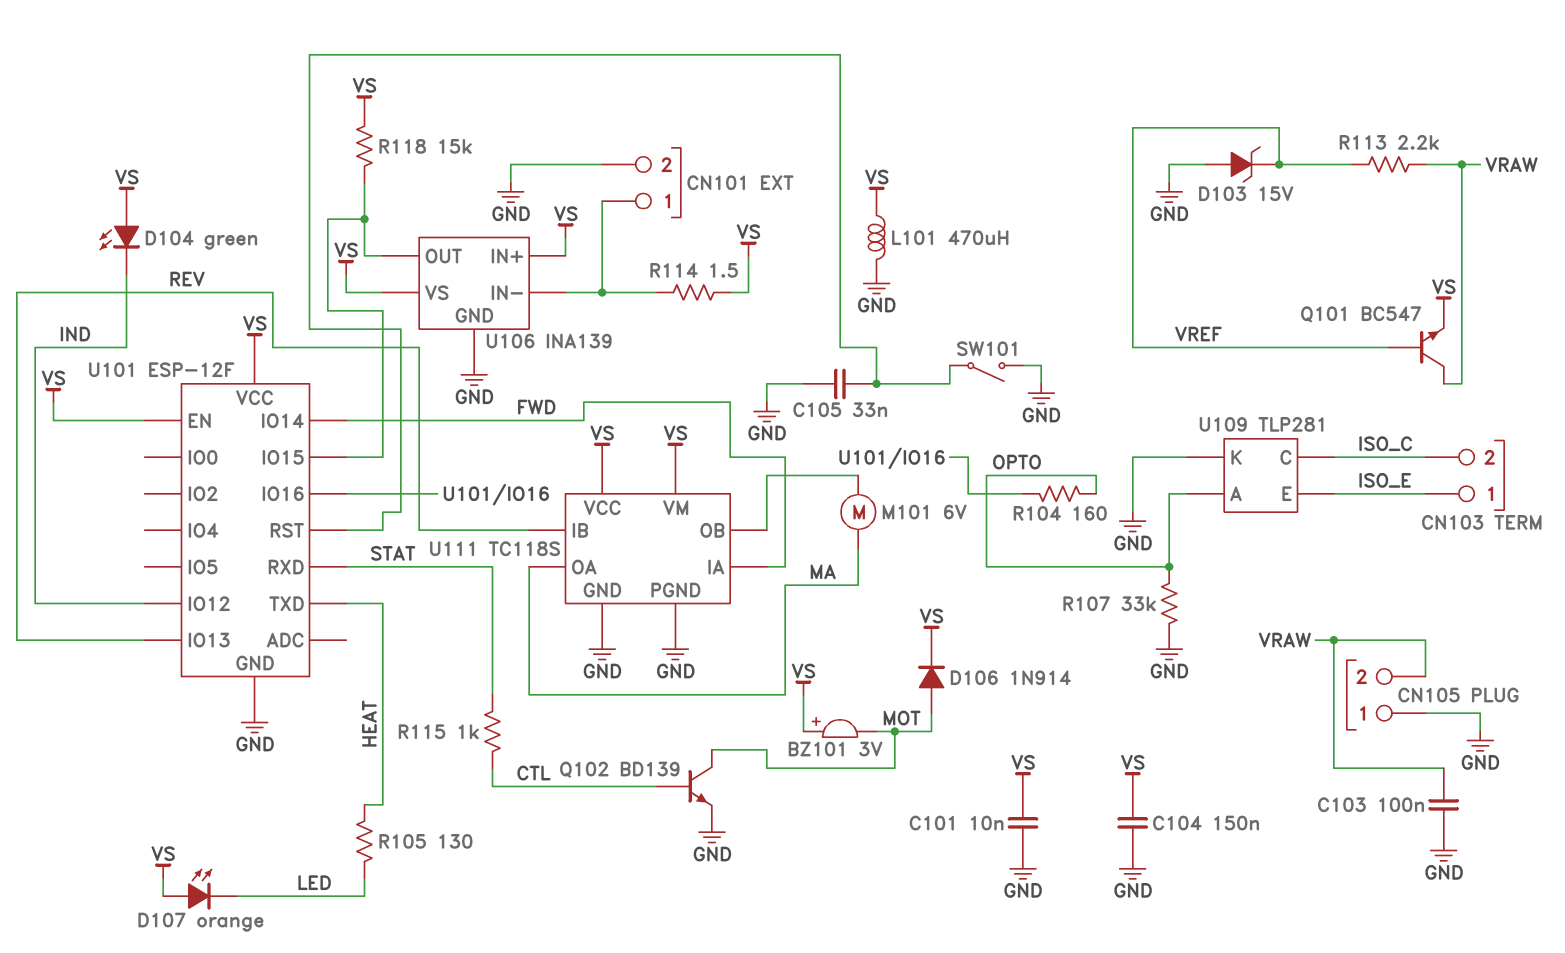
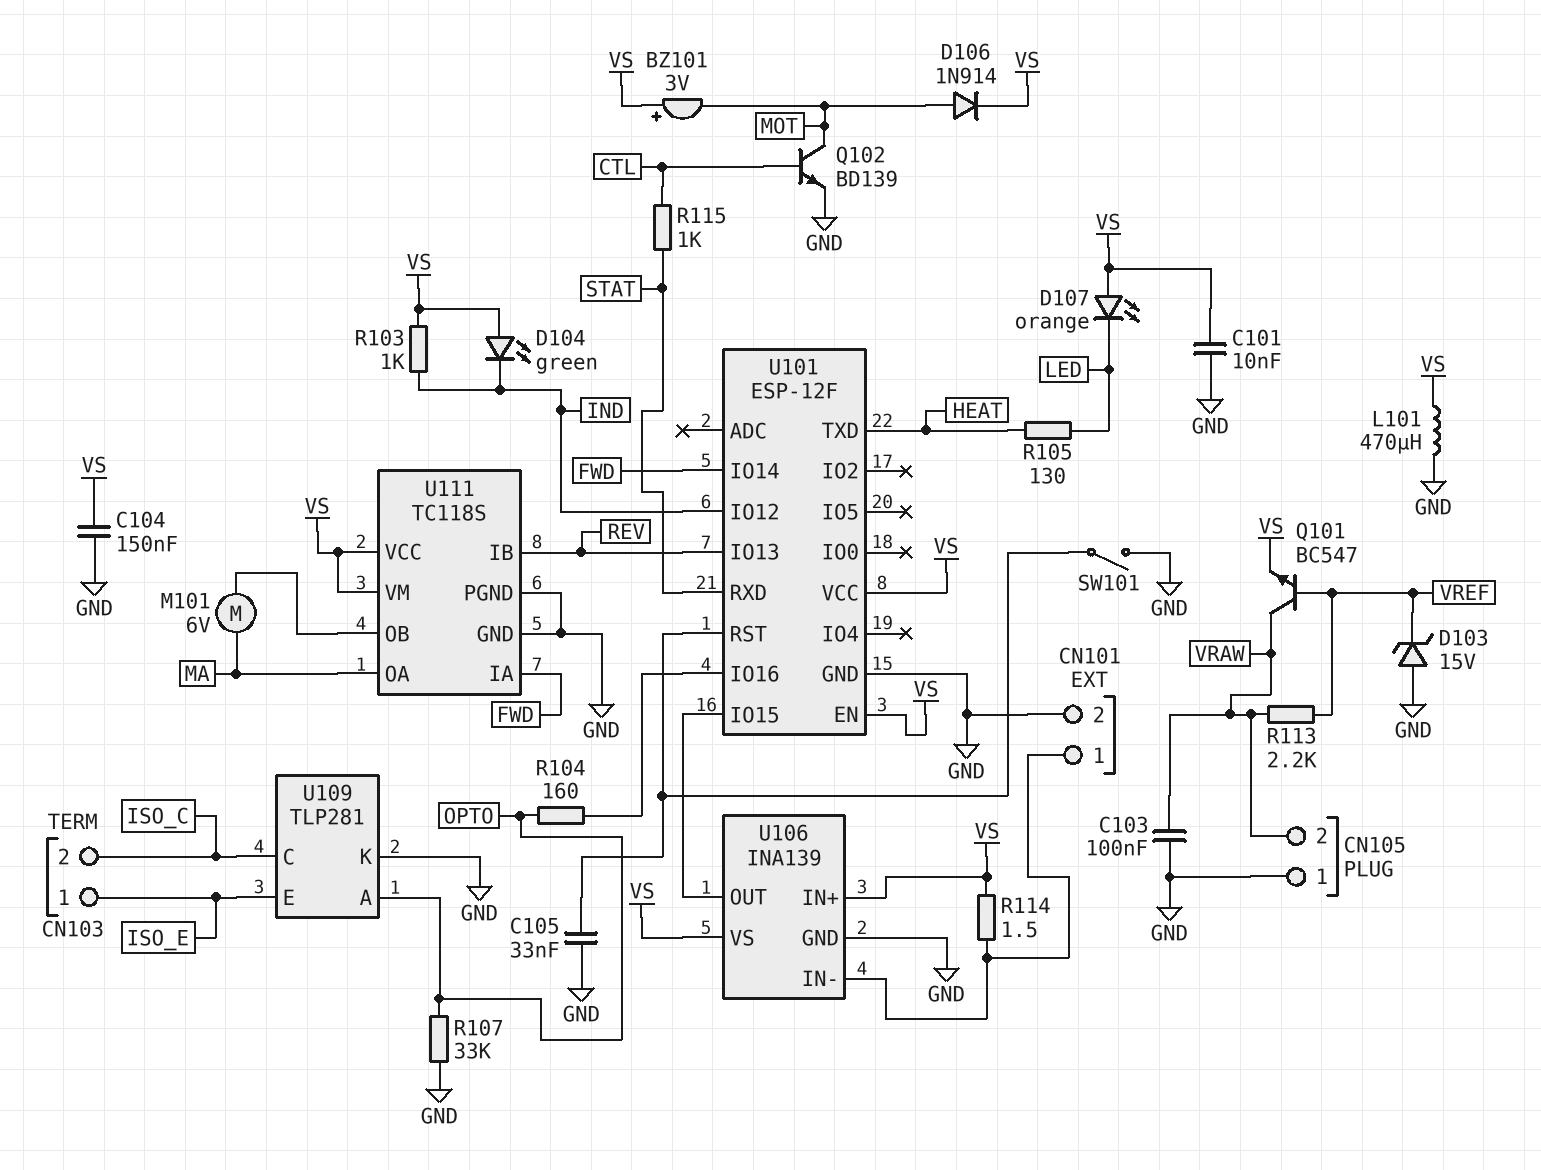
R103: none -> 1k (IND, VS)
R118: 15k (U101/IO15, VS) -> none

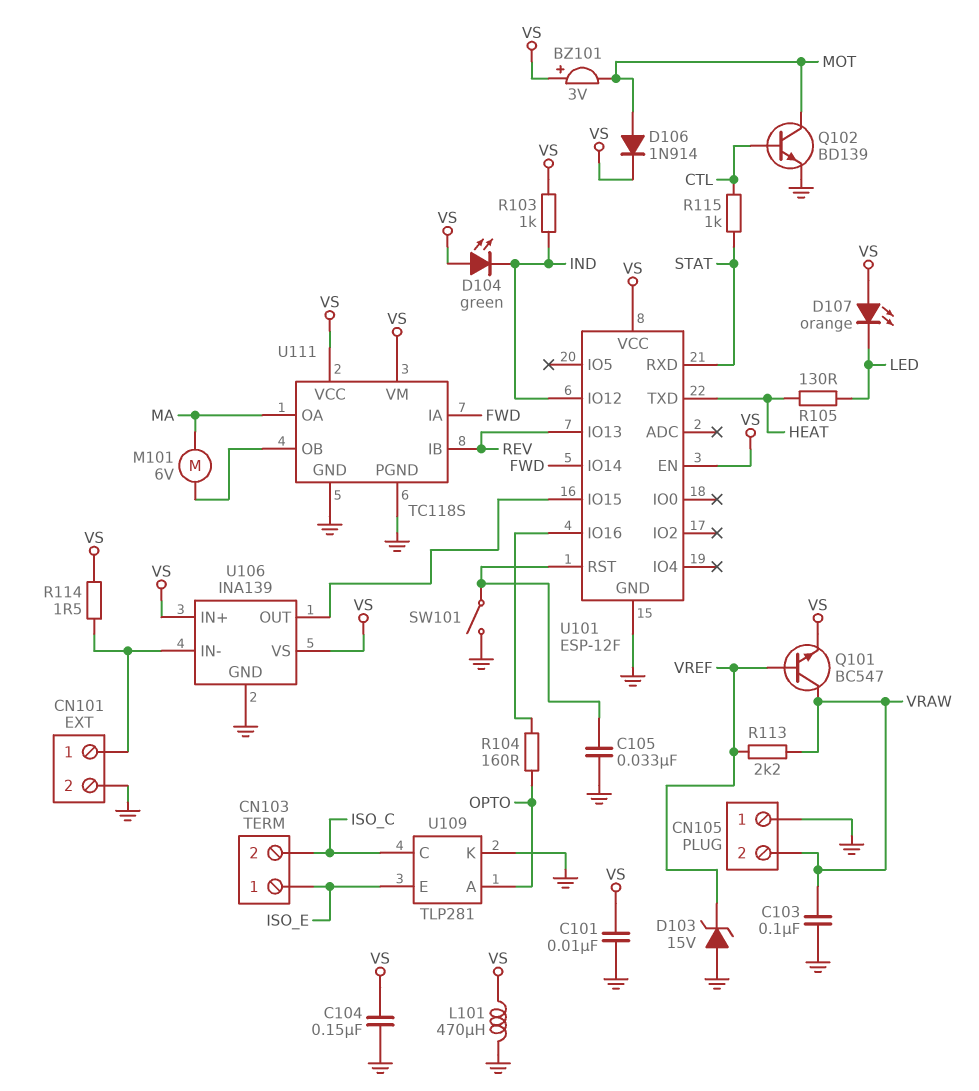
R107: 33k (GND, OPTO) -> none

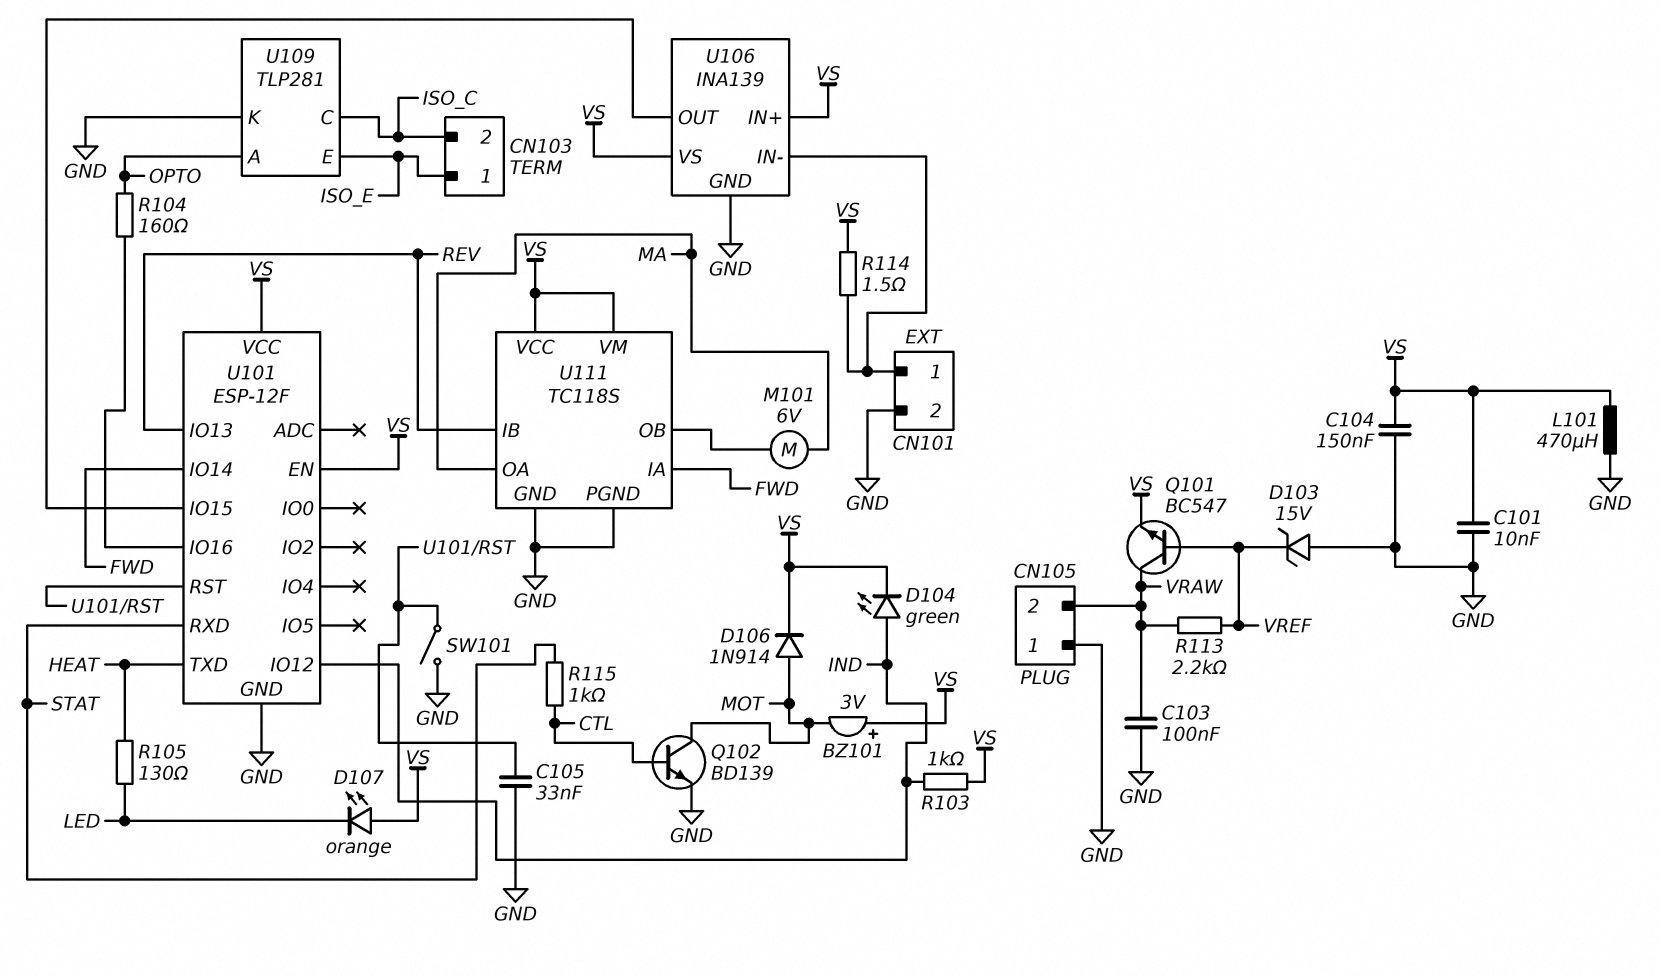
D104: LED green (A VS, K IND) -> LED green (A IND, K VS)

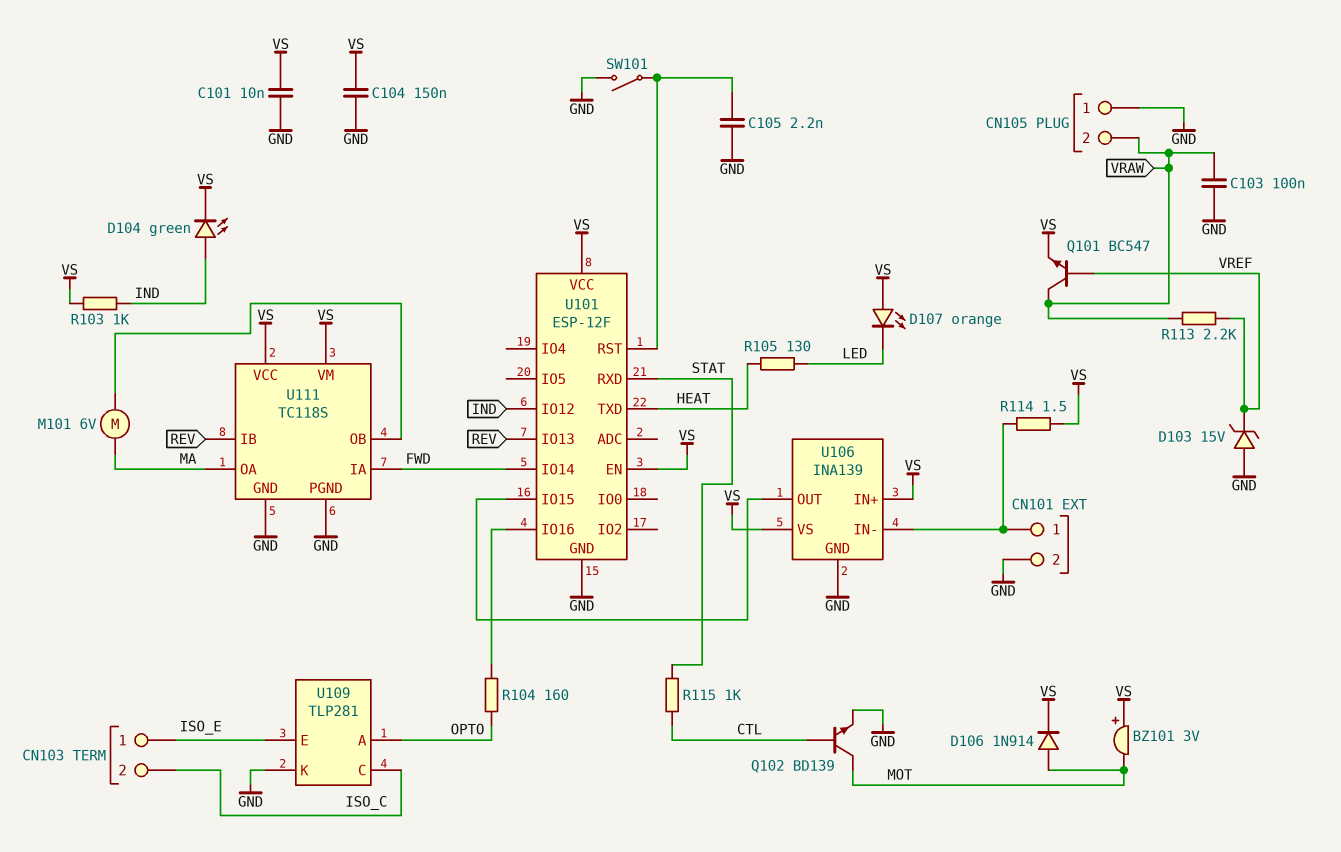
C105: 33nF (GND, U101/RST) -> 2.2nF (GND, U101/RST)
L101: 470uH (GND, VS) -> none

